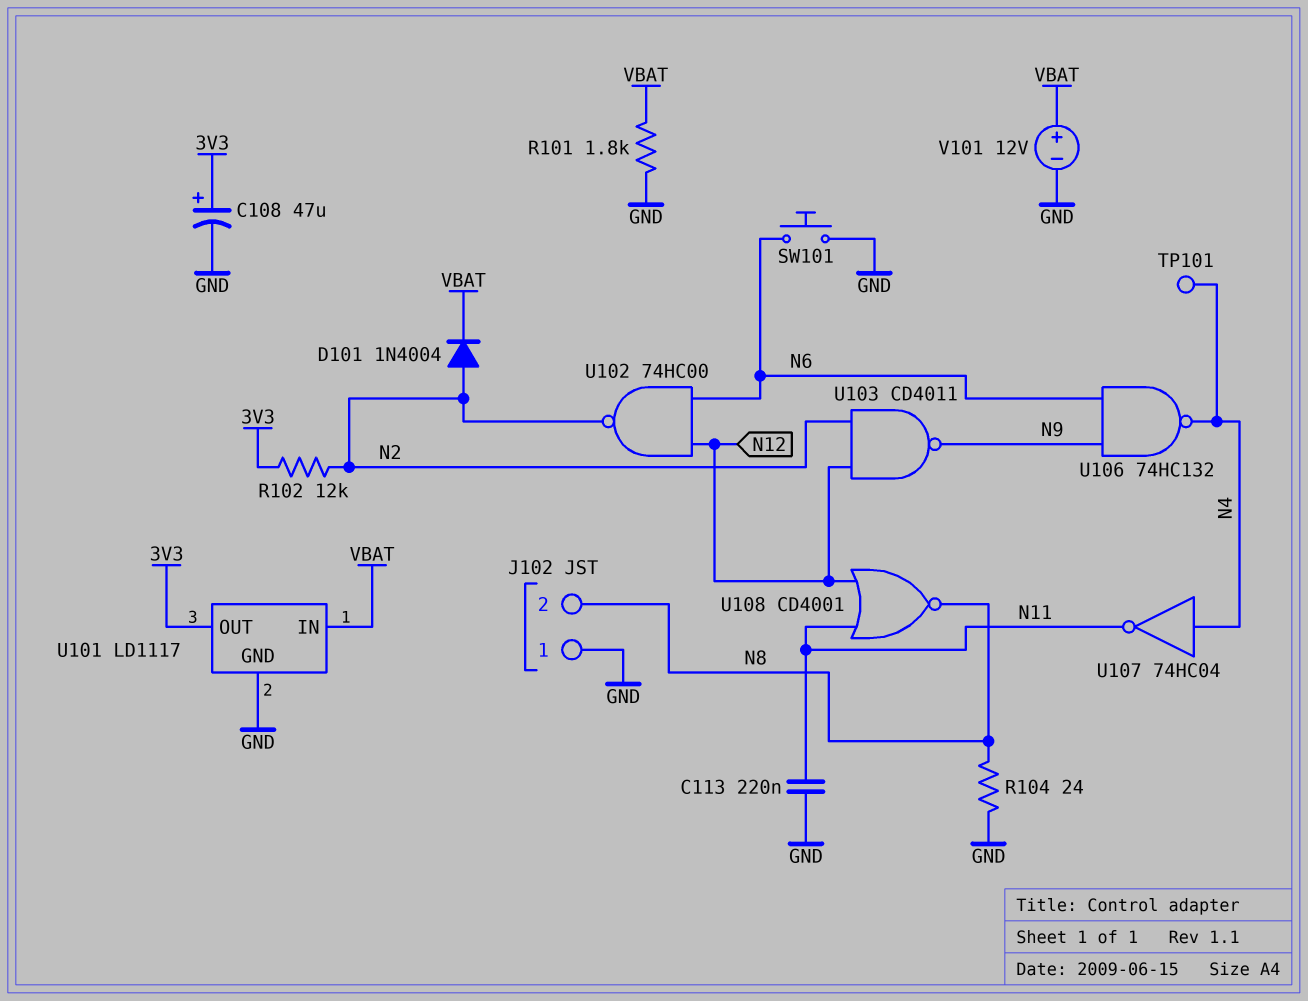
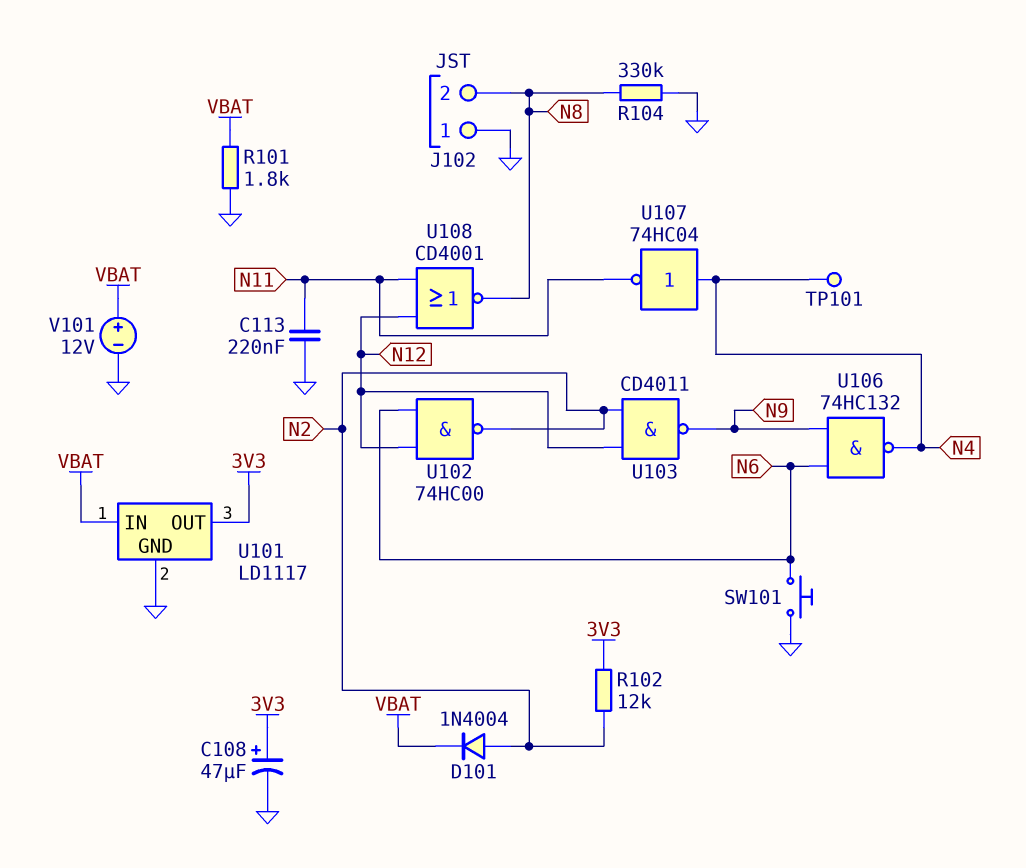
R104: 24 (GND, N8) -> 330k (GND, N8)

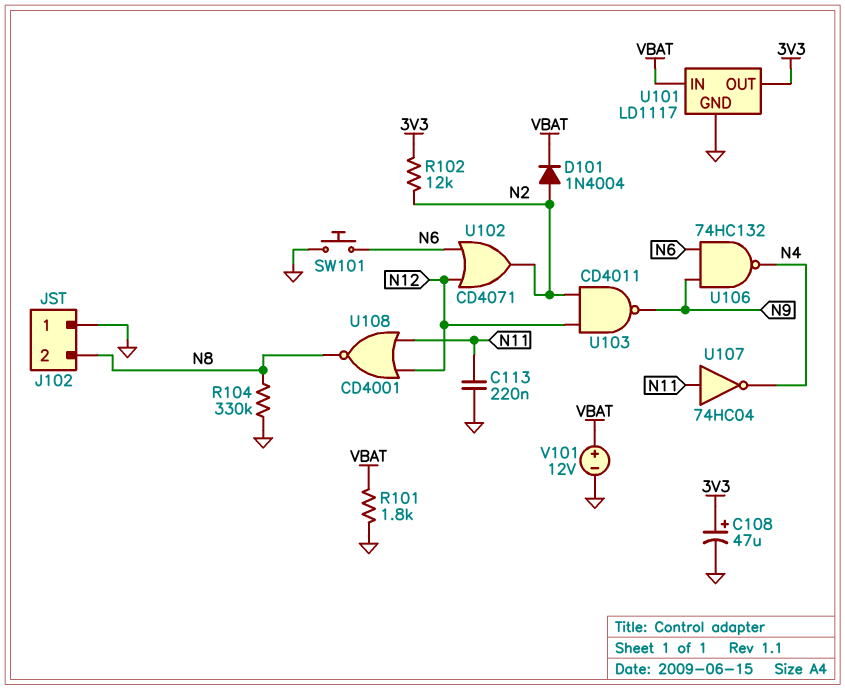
TP101: test point (N4) -> none
U102: NAND 74HC00 (in N6, in N12, out N2) -> OR CD4071 (in N6, in N12, out N2)
U107: NOT 74HC04 (in N4, out N11) -> NOT 74HC04 (in N11, out N4)

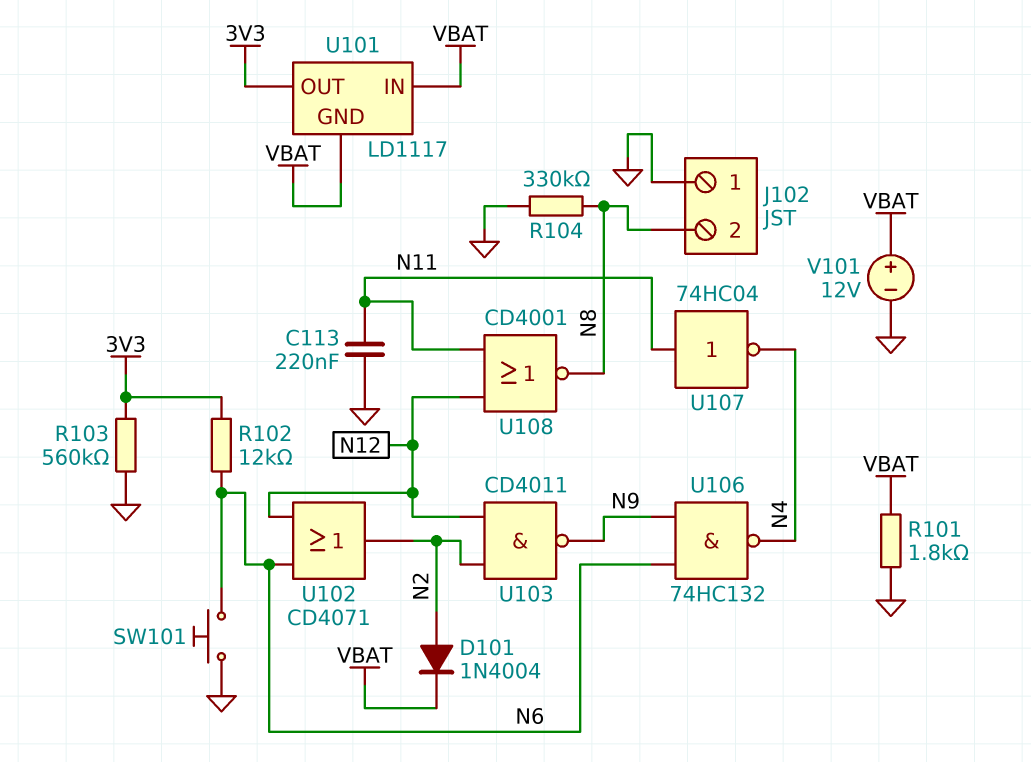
C108: 47uF (plus 3V3, minus GND) -> none
R102: 12k (3V3, N2) -> 12k (3V3, N6)
R103: none -> 560k (3V3, GND)
U101 pin GND: GND -> VBAT

